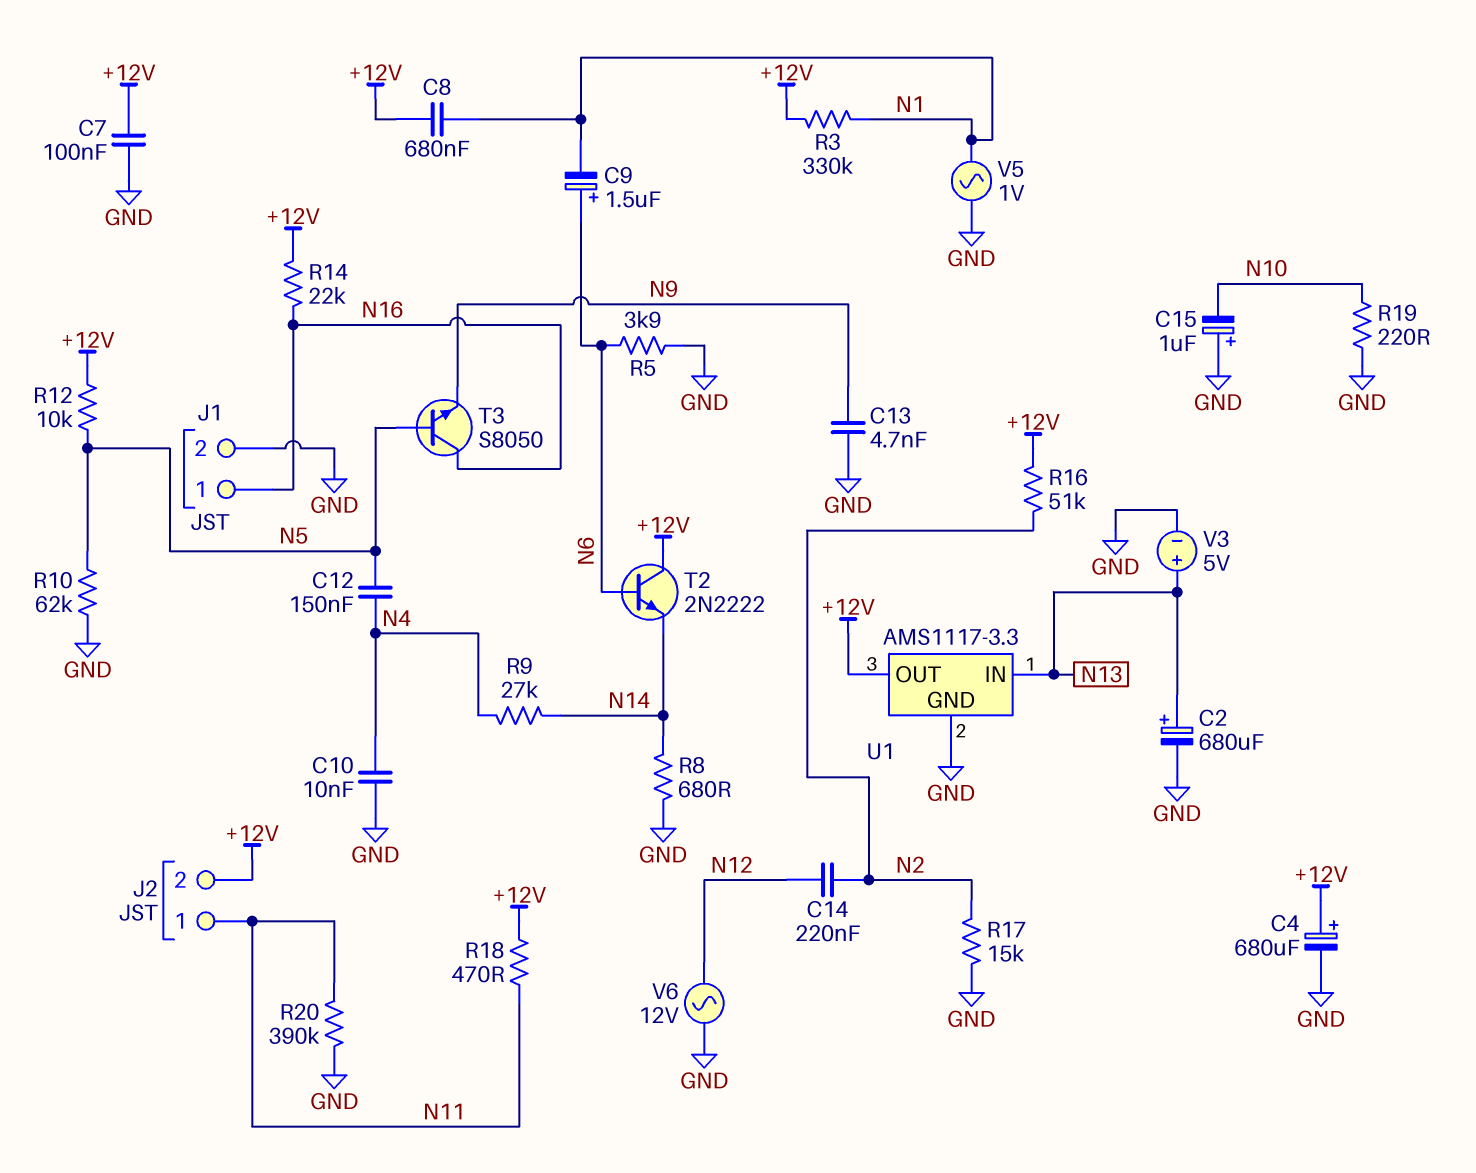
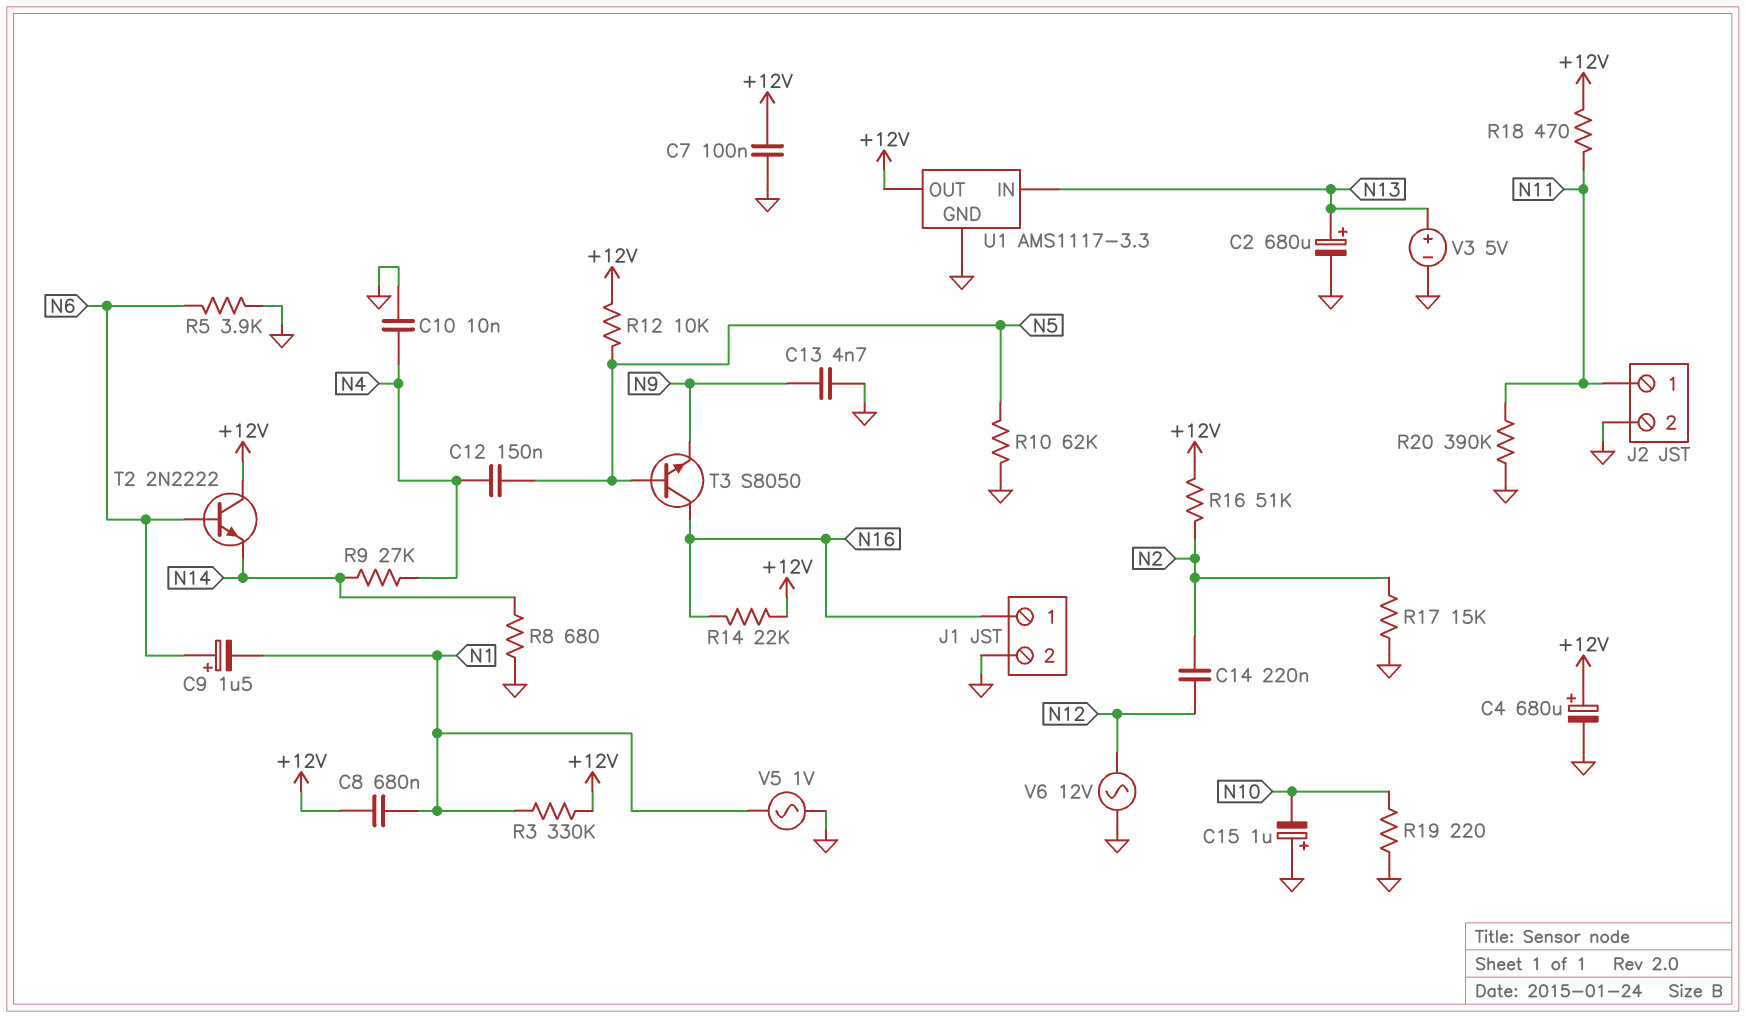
J2 pin 2: +12V -> GND

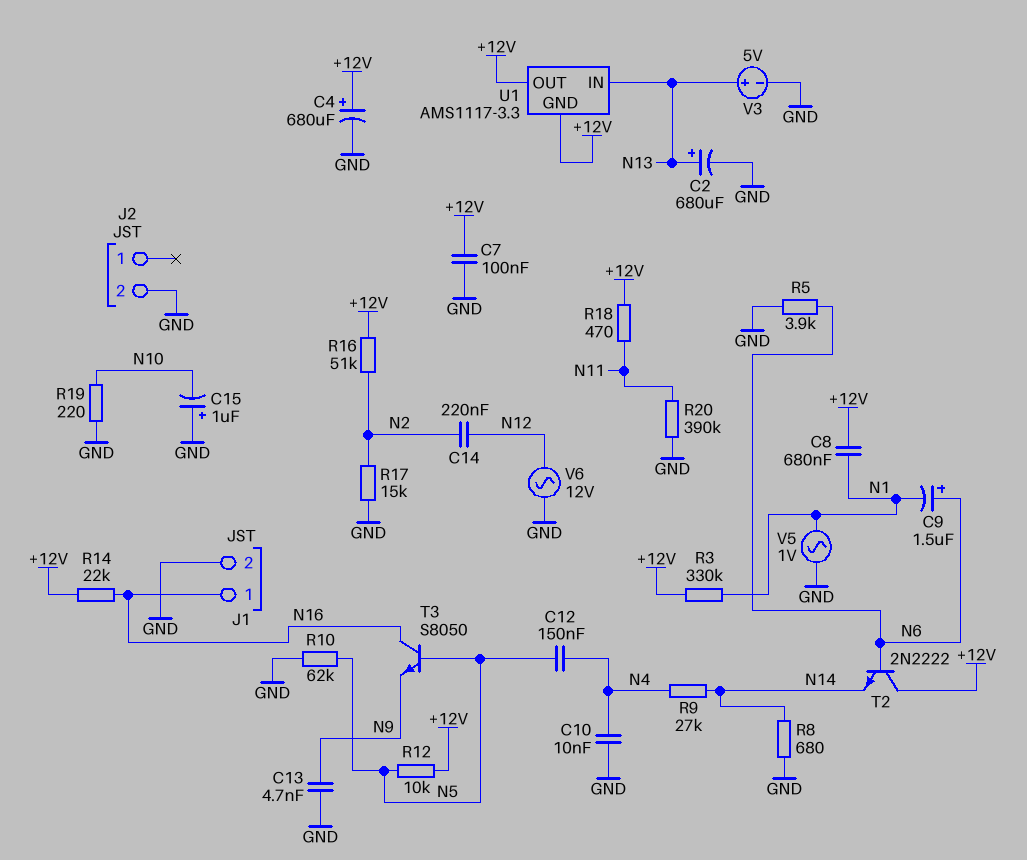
J2 pin 1: N11 -> none
U1 pin GND: GND -> +12V

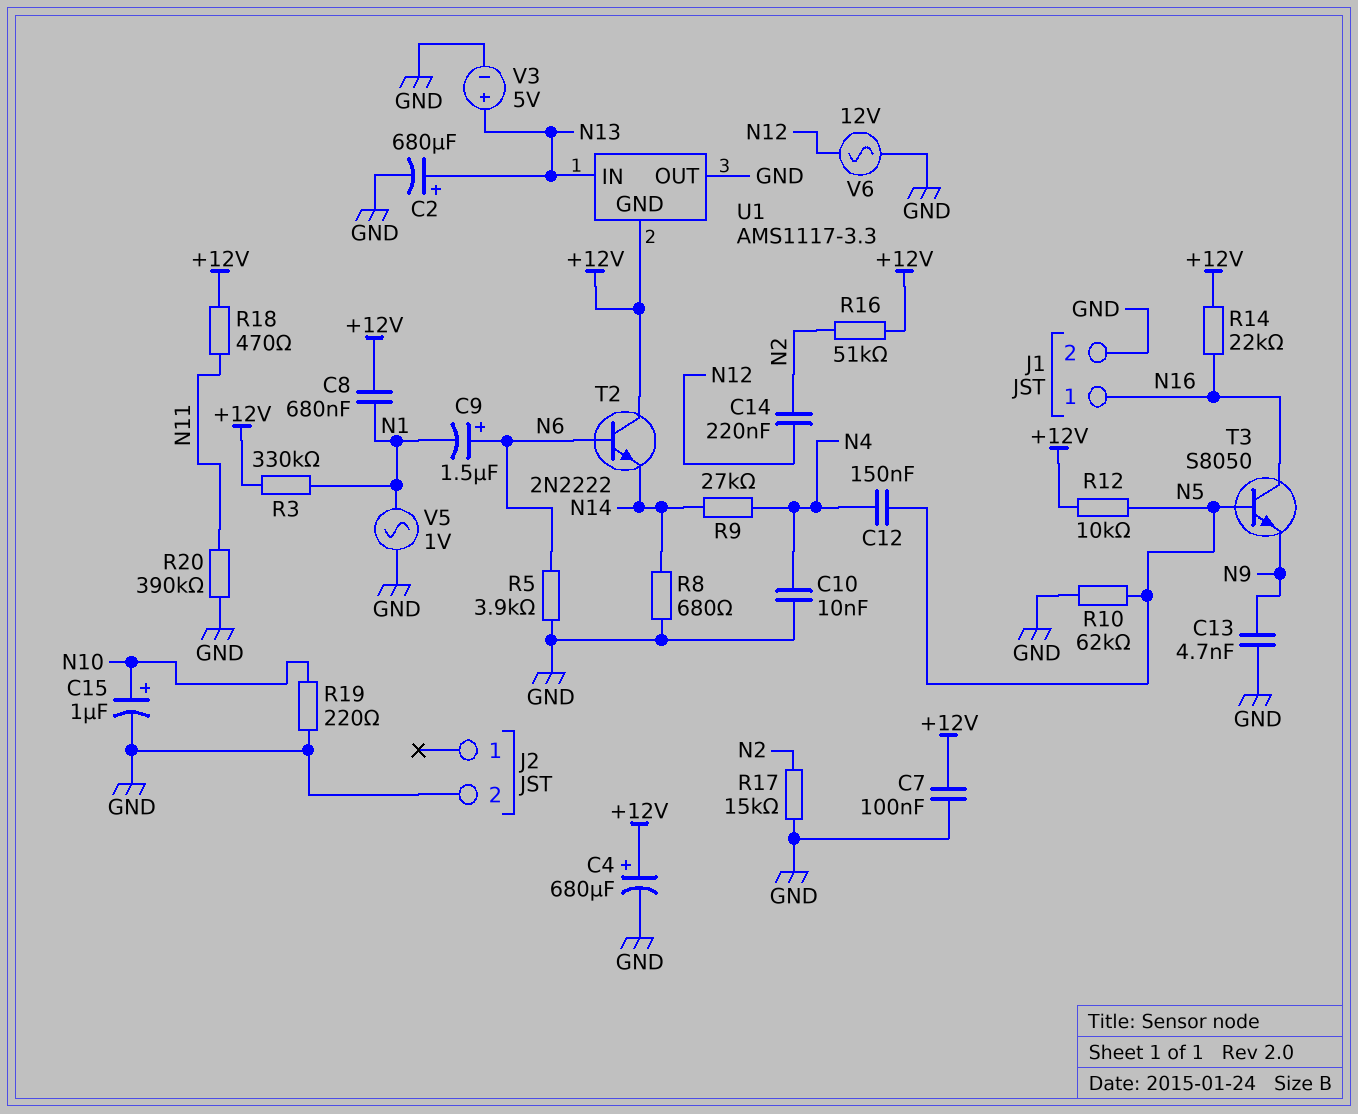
C15: 1uF (plus GND, minus N10) -> 1uF (plus N10, minus GND)
U1 pin OUT: +12V -> GND

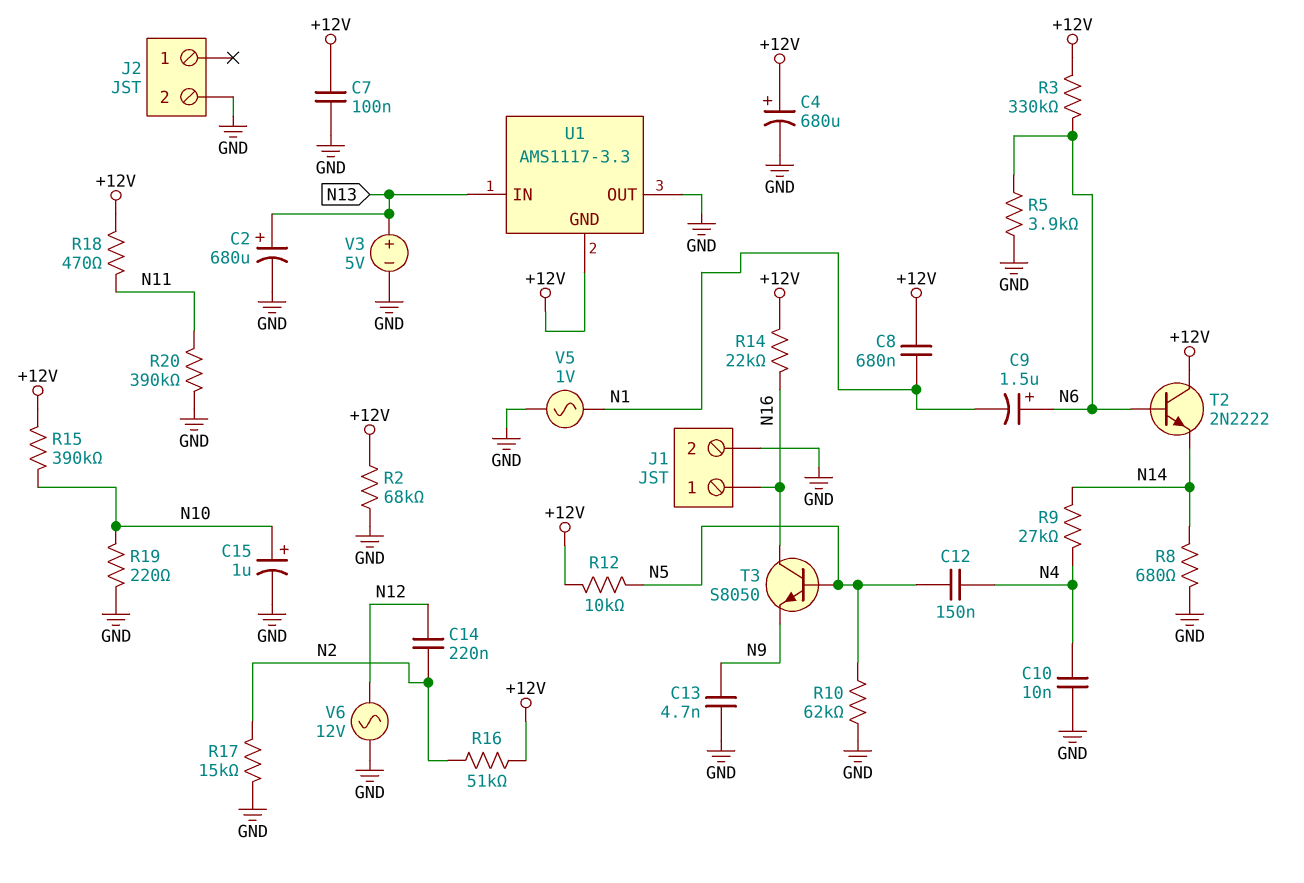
R2: none -> 68k (+12V, GND)
R3: 330k (+12V, N1) -> 330k (+12V, N6)
R15: none -> 390k (+12V, N10)

